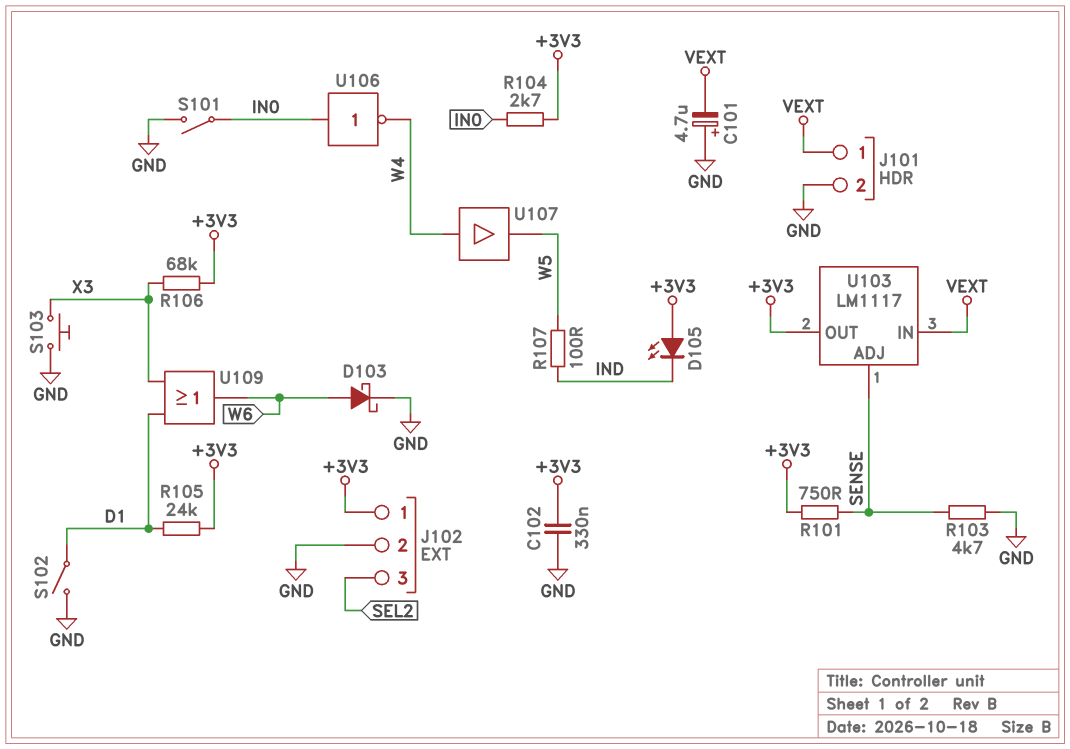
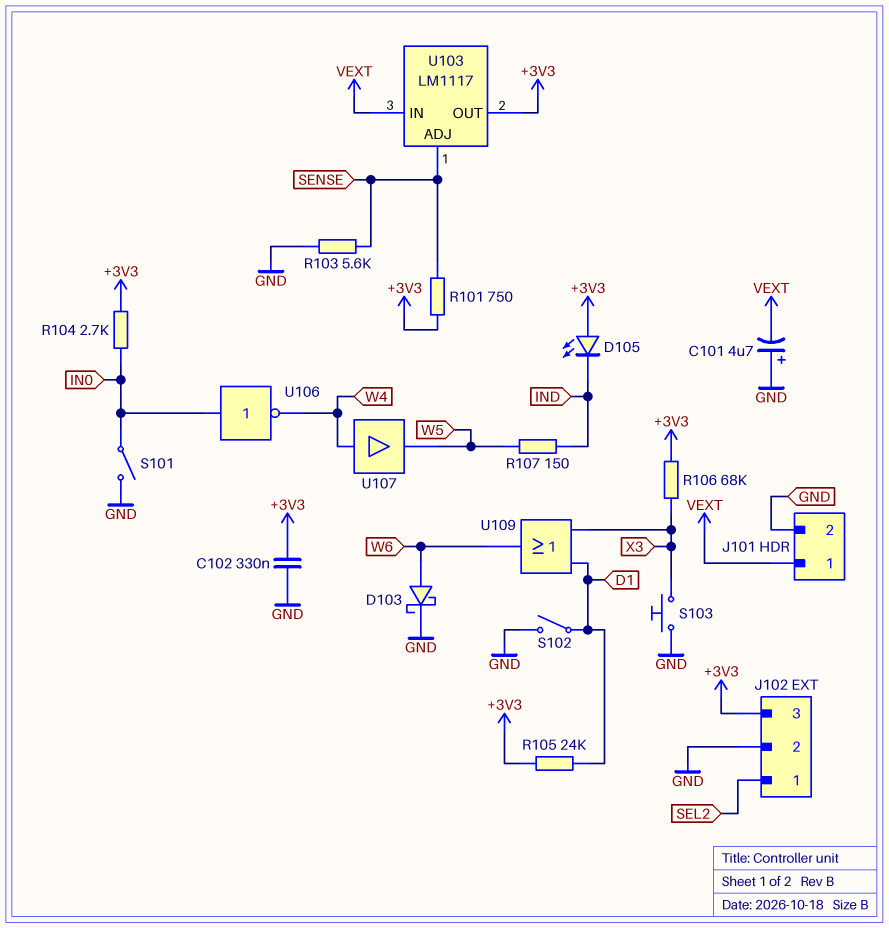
J102 pin 1: +3V3 -> SEL2
J102 pin 3: SEL2 -> +3V3
R103: 4.7k (GND, SENSE) -> 5.6k (GND, SENSE)
R107: 100 (IND, W5) -> 150 (IND, W5)

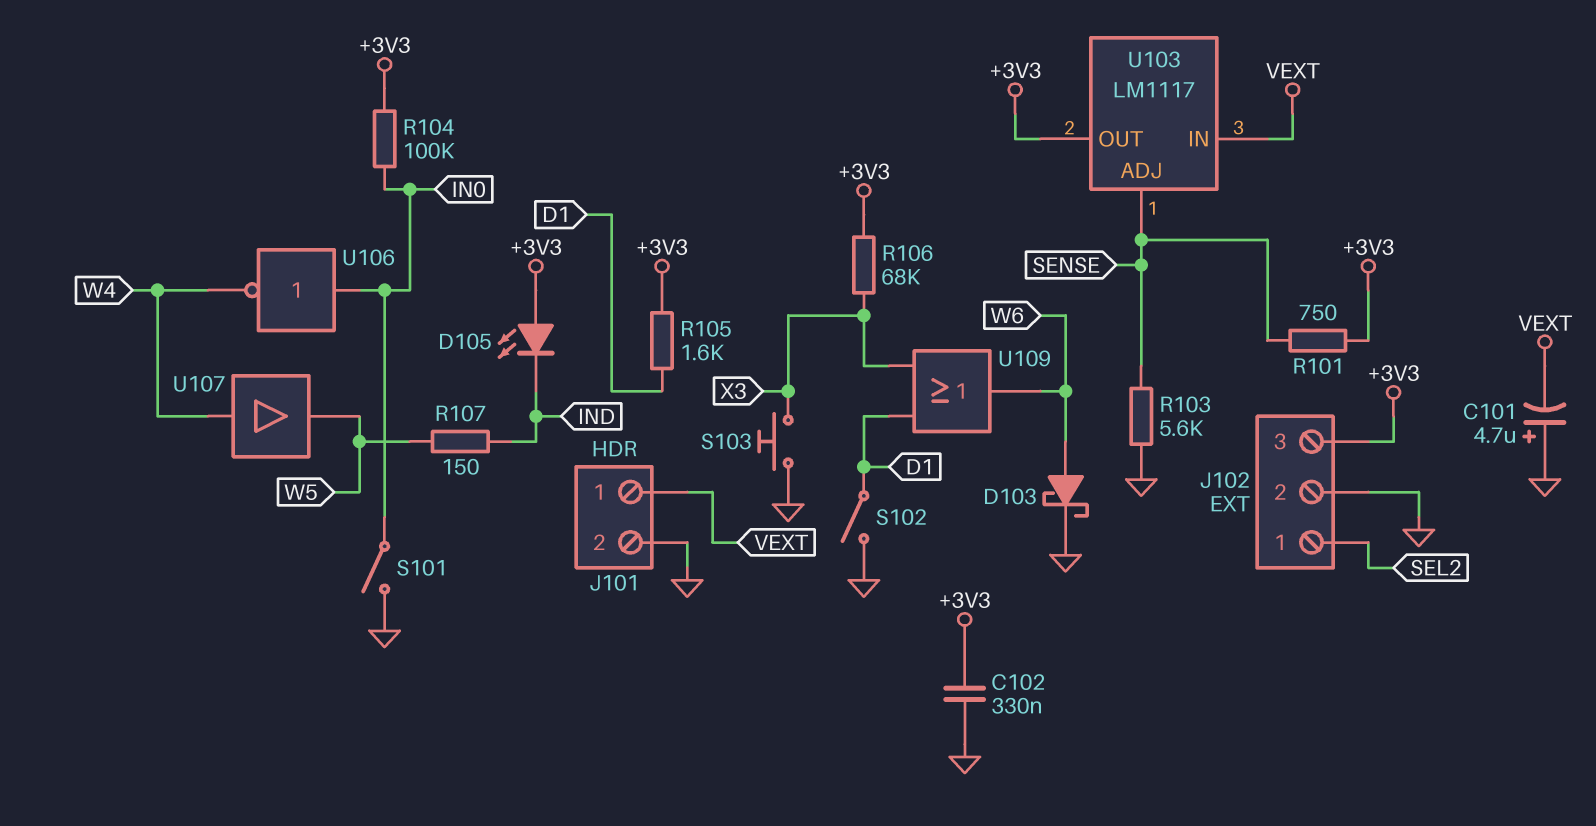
R104: 2.7k (+3V3, IN0) -> 100k (+3V3, IN0)
R105: 24k (+3V3, D1) -> 1.6k (+3V3, D1)

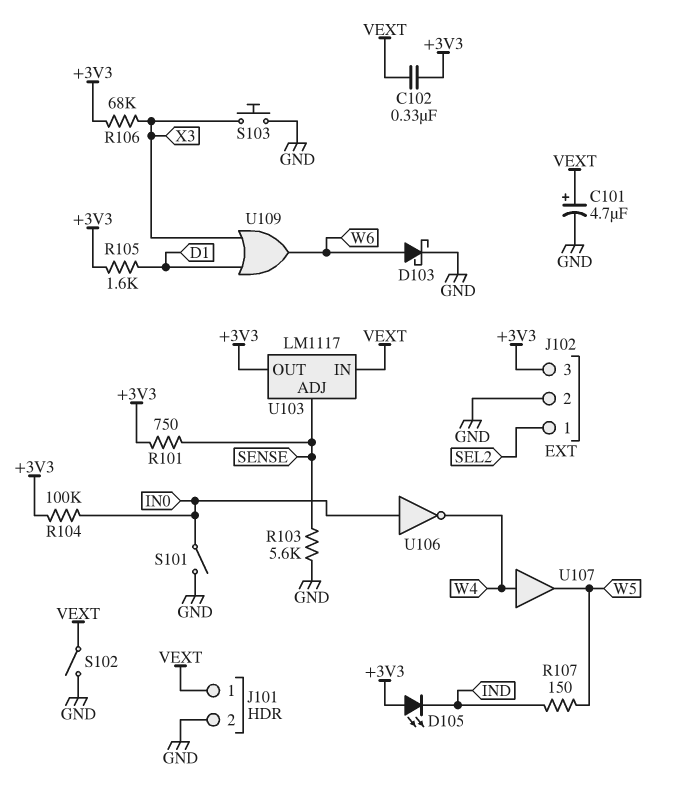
C101: 4.7uF (plus GND, minus VEXT) -> 4.7uF (plus VEXT, minus GND)
C102: 330nF (+3V3, GND) -> 330nF (+3V3, VEXT)
S102: switch (D1, GND) -> switch (GND, VEXT)

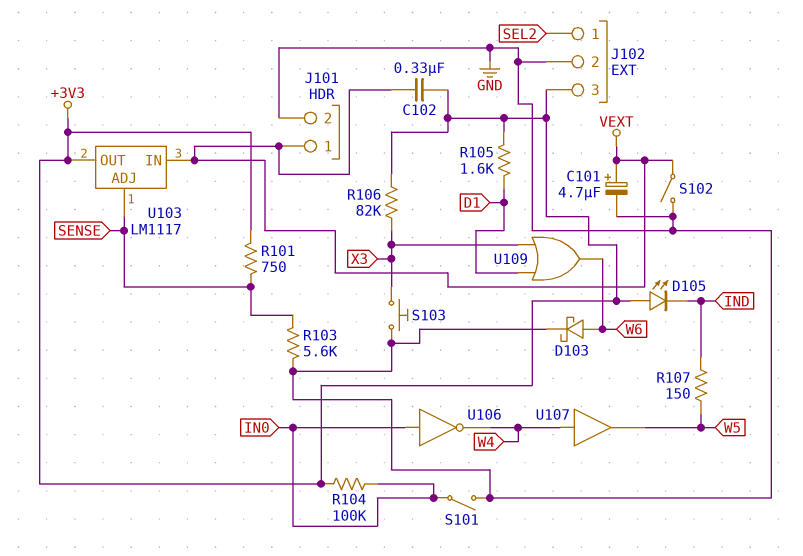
R106: 68k (+3V3, X3) -> 82k (+3V3, X3)

